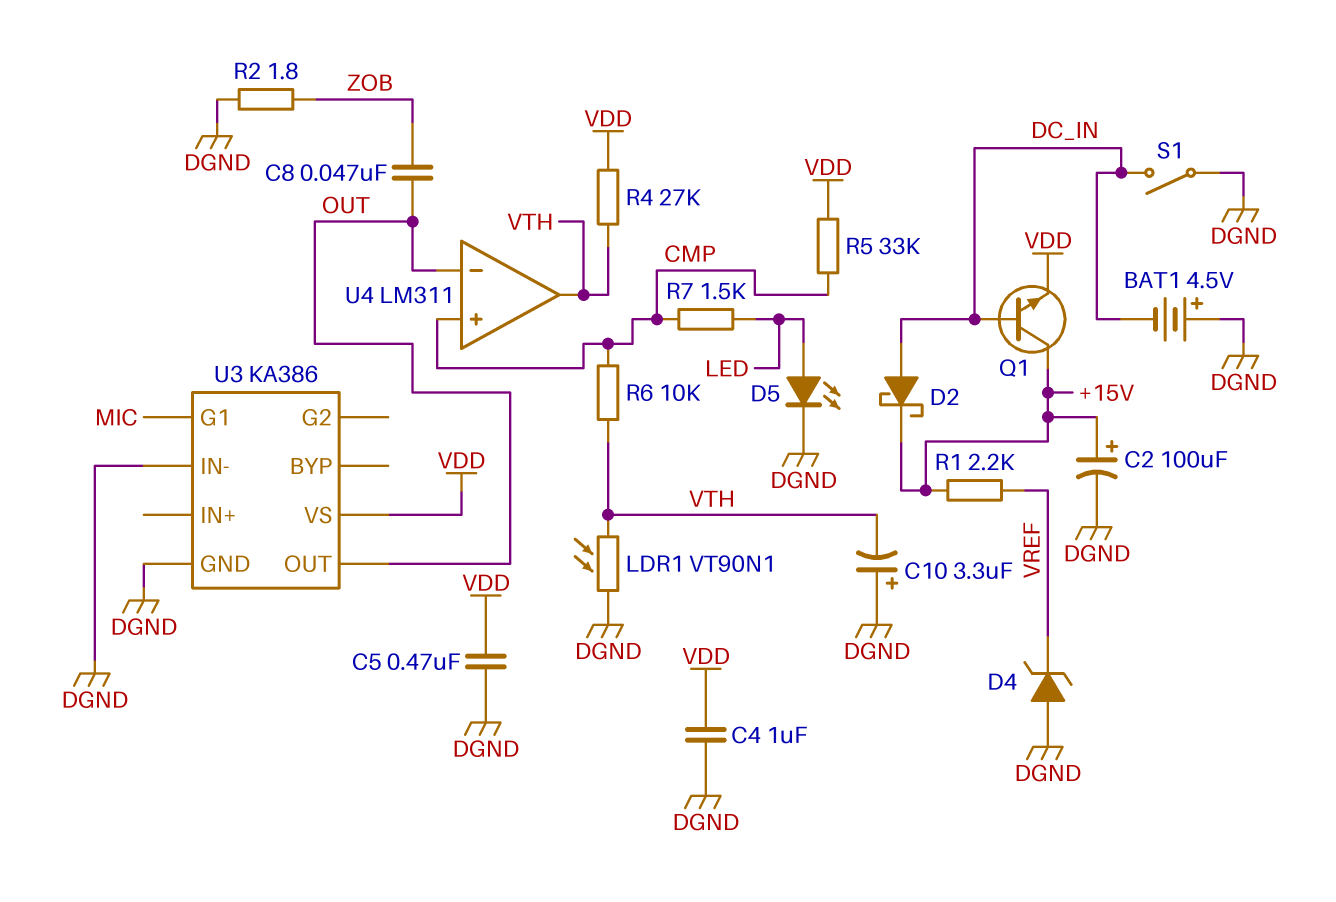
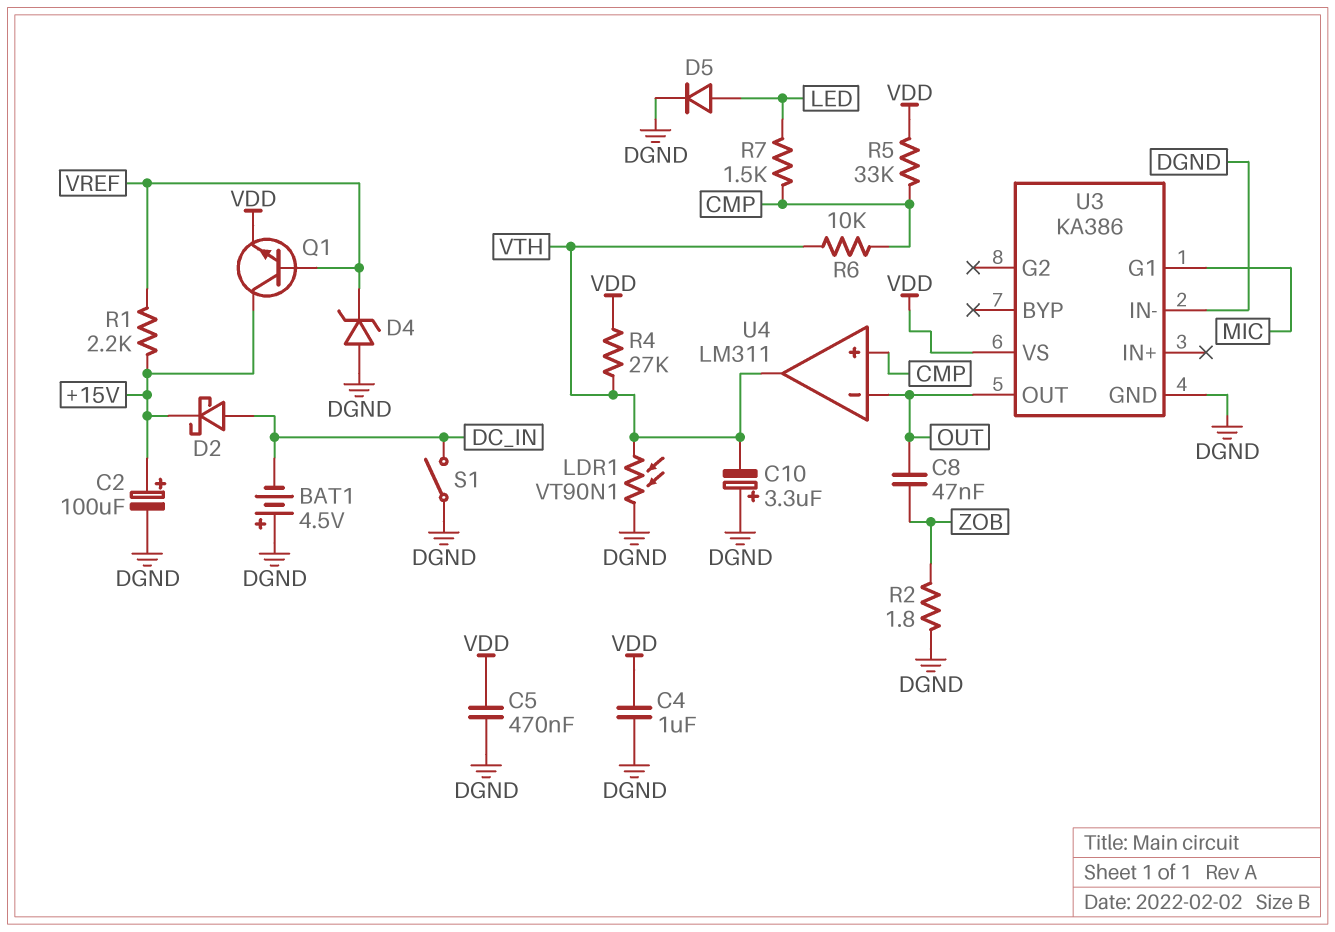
D5: LED (A LED, K DGND) -> diode (A LED, K DGND)
Q1: NPN (B DC_IN, C +15V, E VDD) -> NPN (B VREF, C +15V, E VDD)

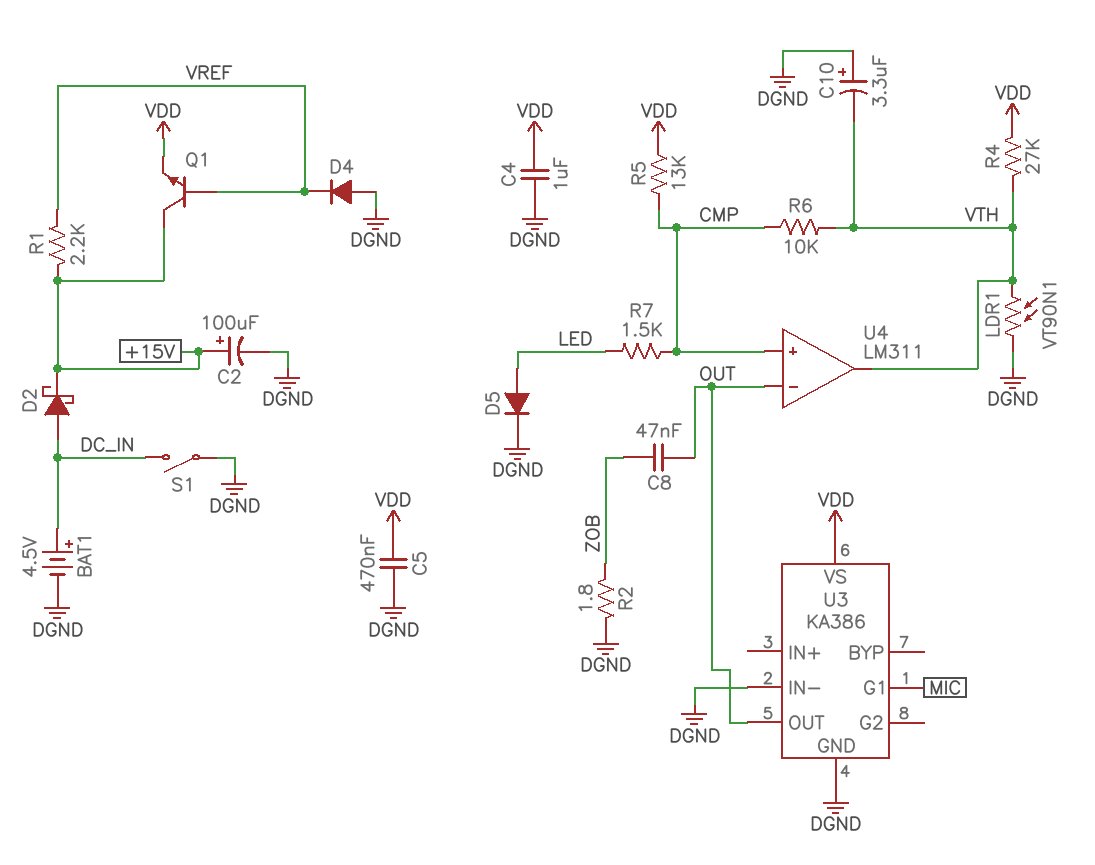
BAT1: 4.5V (plus DGND, minus DC_IN) -> 4.5V (plus DC_IN, minus DGND)
D4: zener (A DGND, K VREF) -> diode (A DGND, K VREF)
R5: 33k (CMP, VDD) -> 13k (CMP, VDD)

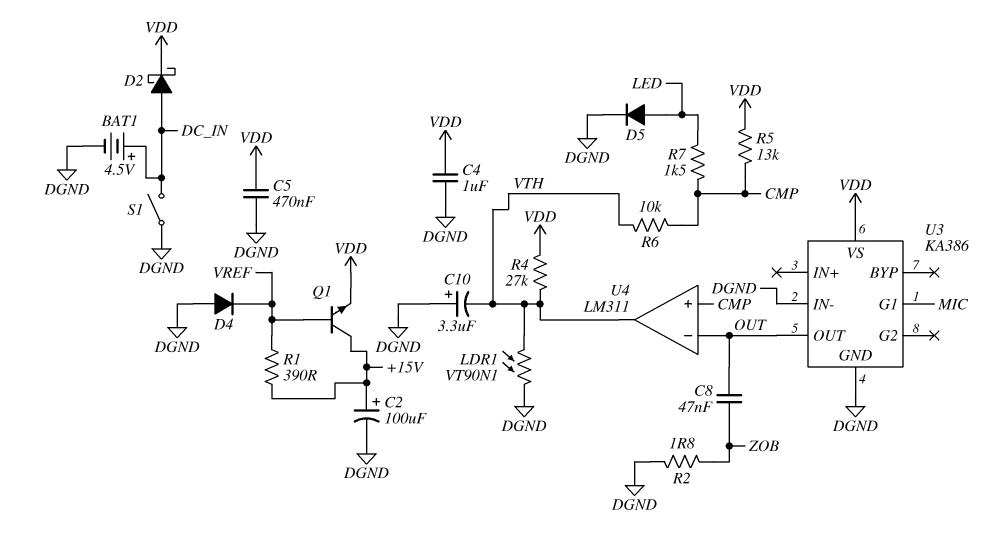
D2: schottky (A DC_IN, K +15V) -> schottky (A DC_IN, K VDD)
R1: 2.2k (+15V, VREF) -> 390 (+15V, VREF)

